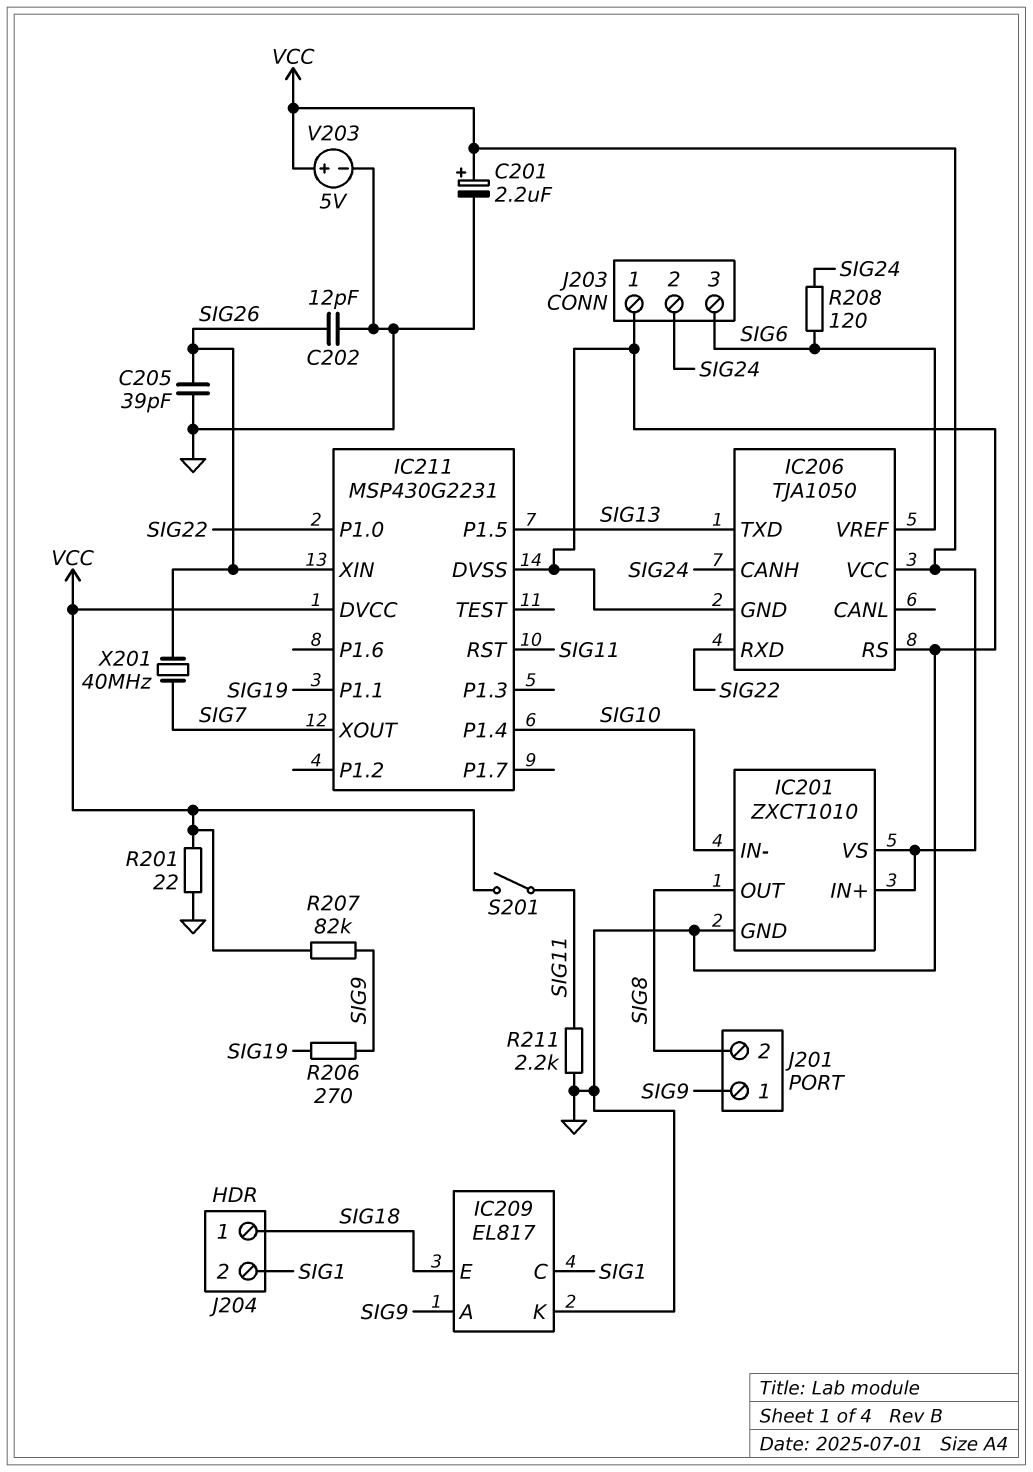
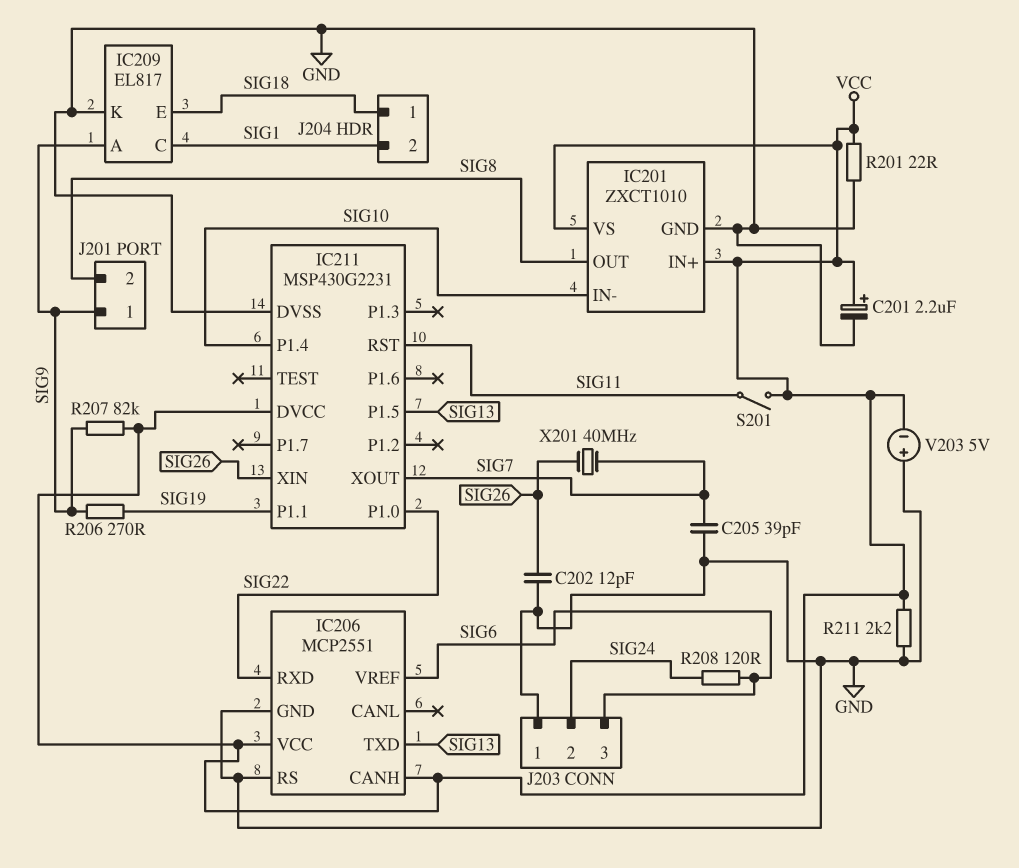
C205: 39pF (GND, SIG26) -> 39pF (GND, SIG7)
IC206: TJA1050 -> MCP2551
IC206 pin CANH: SIG24 -> VCC
R211: 2.2k (GND, SIG11) -> 2.2k (GND, VCC)
V203: 5V (plus VCC, minus GND) -> 5V (plus GND, minus VCC)

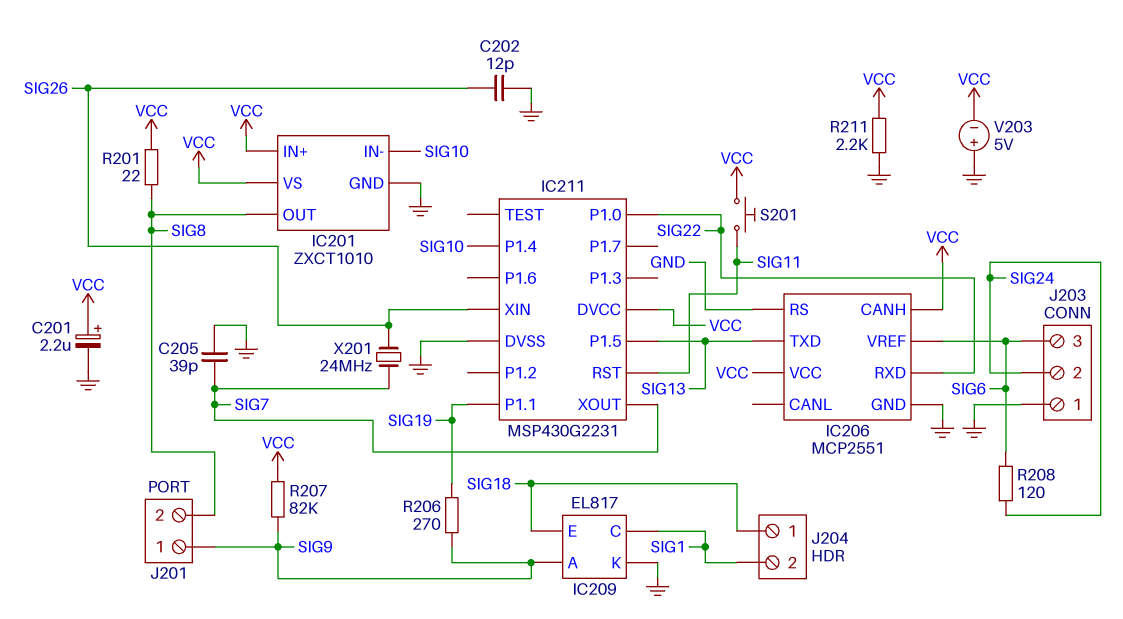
R201: 22 (GND, VCC) -> 22 (SIG8, VCC)
S201: switch (SIG11, VCC) -> button (SIG11, VCC)
X201: 40MHz (SIG7, SIG26) -> 24MHz (SIG7, SIG26)

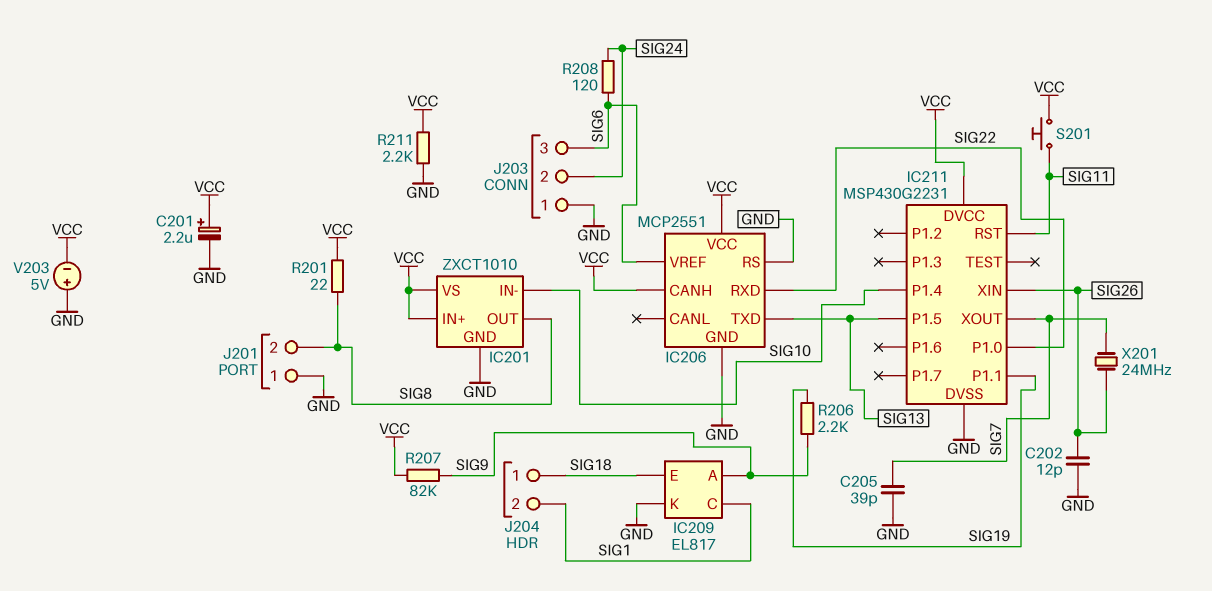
J201 pin 1: SIG9 -> GND
R206: 270 (SIG9, SIG19) -> 2.2k (SIG9, SIG19)

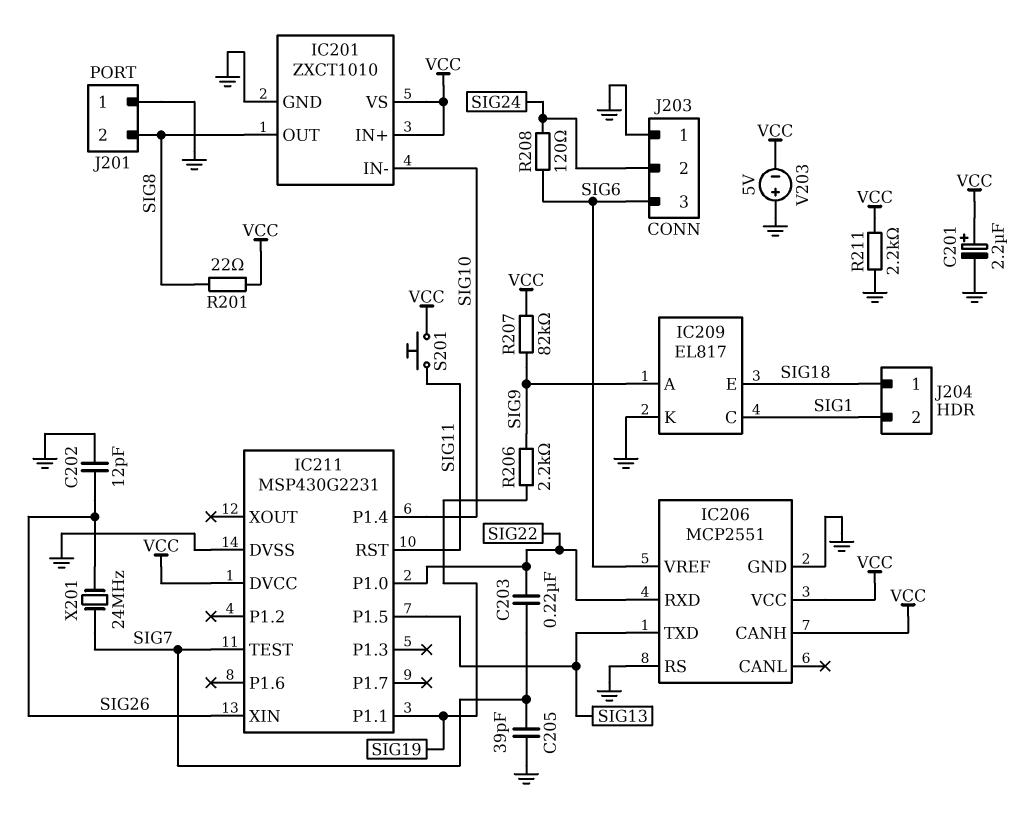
C203: none -> 220nF (SIG7, SIG22)
IC211 pin TEST: none -> SIG7
IC211 pin XOUT: SIG7 -> none

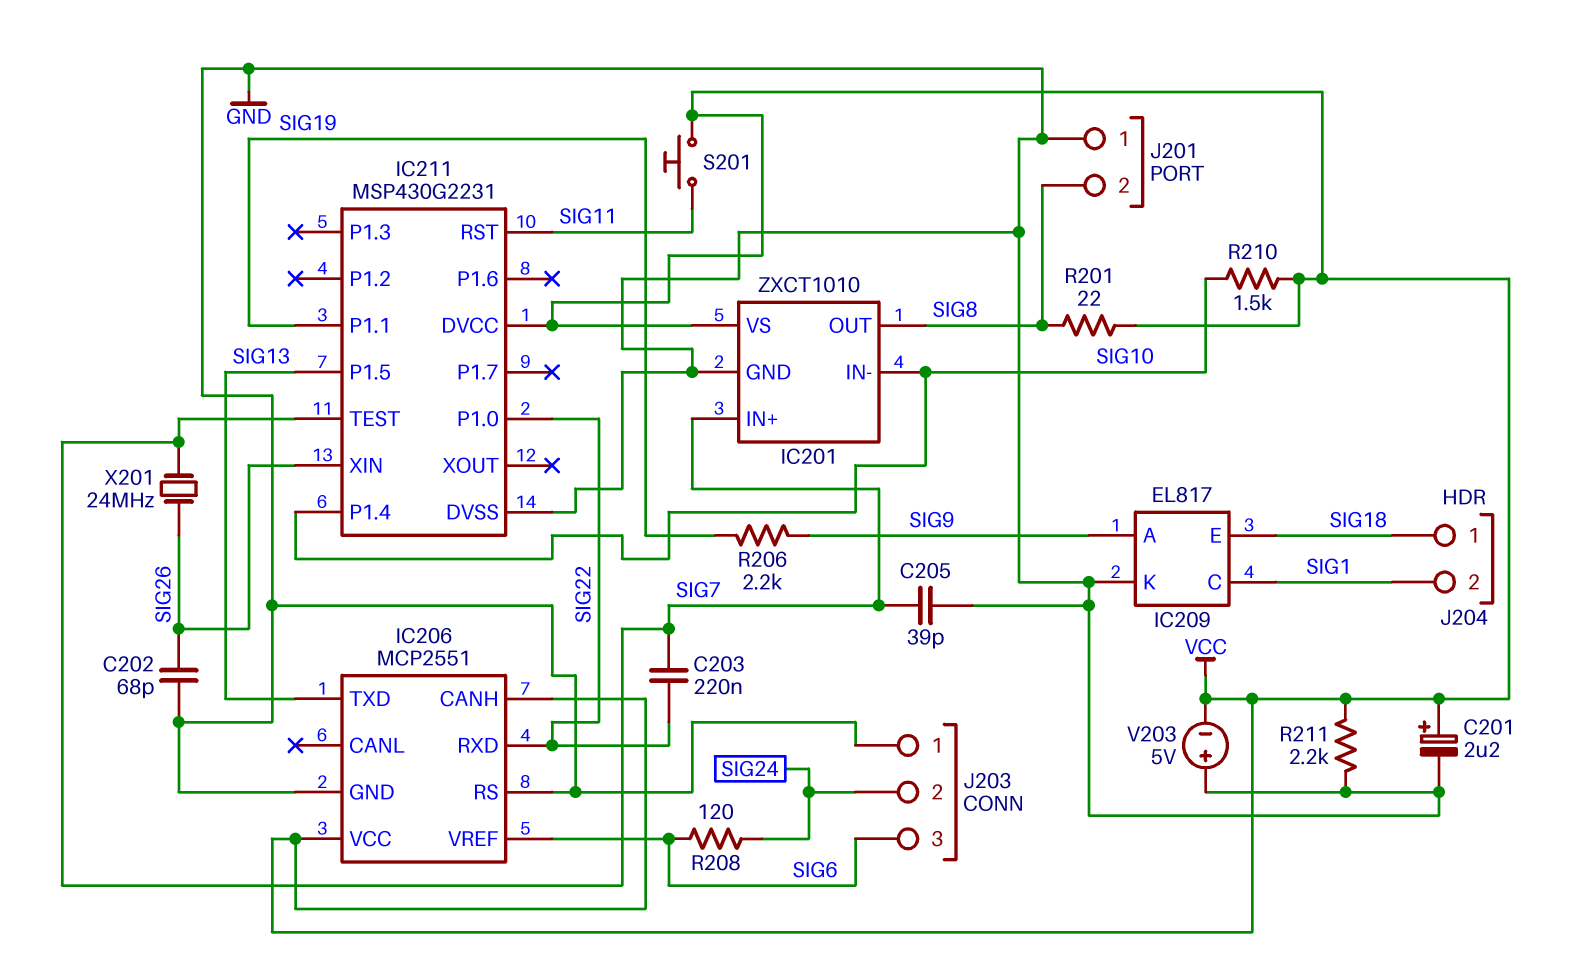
C202: 12pF (GND, SIG26) -> 68pF (GND, SIG26)
IC201 pin IN+: VCC -> SIG7
R207: 82k (SIG9, VCC) -> none
R210: none -> 1.5k (SIG10, VCC)

